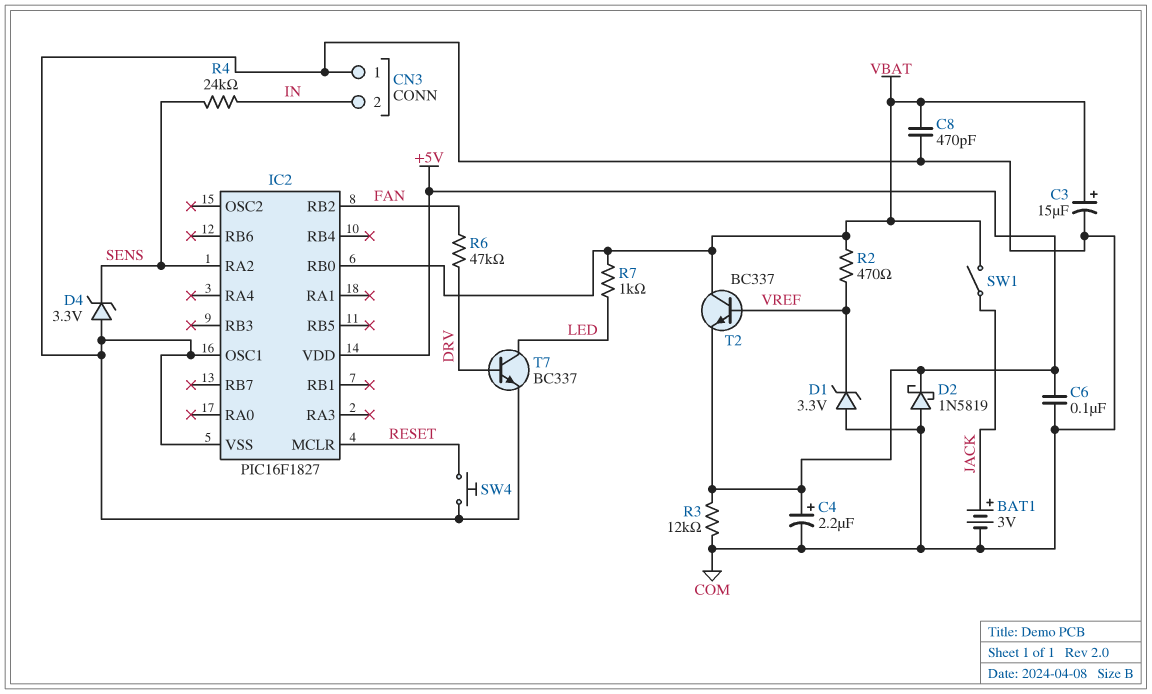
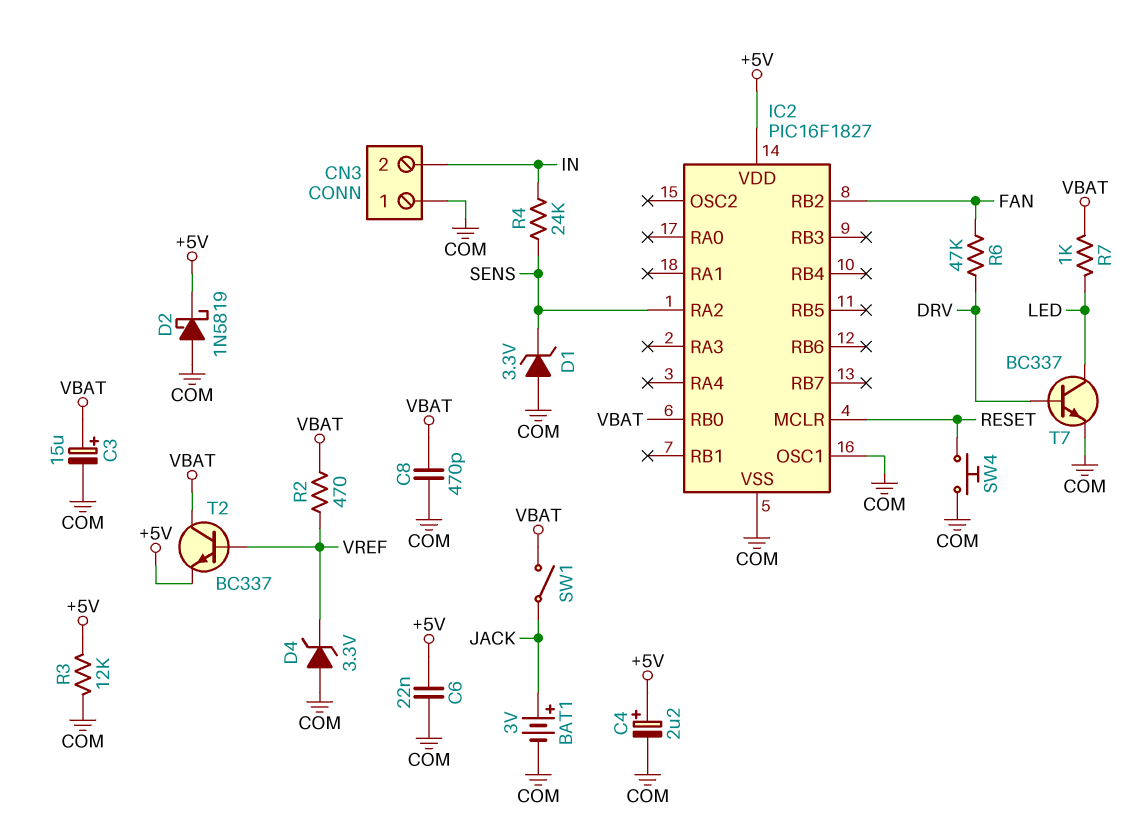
C6: 100nF (+5V, COM) -> 22nF (+5V, COM)
D1: zener 3.3V (A COM, K VREF) -> zener 3.3V (A COM, K SENS)
D4: zener 3.3V (A COM, K SENS) -> zener 3.3V (A COM, K VREF)

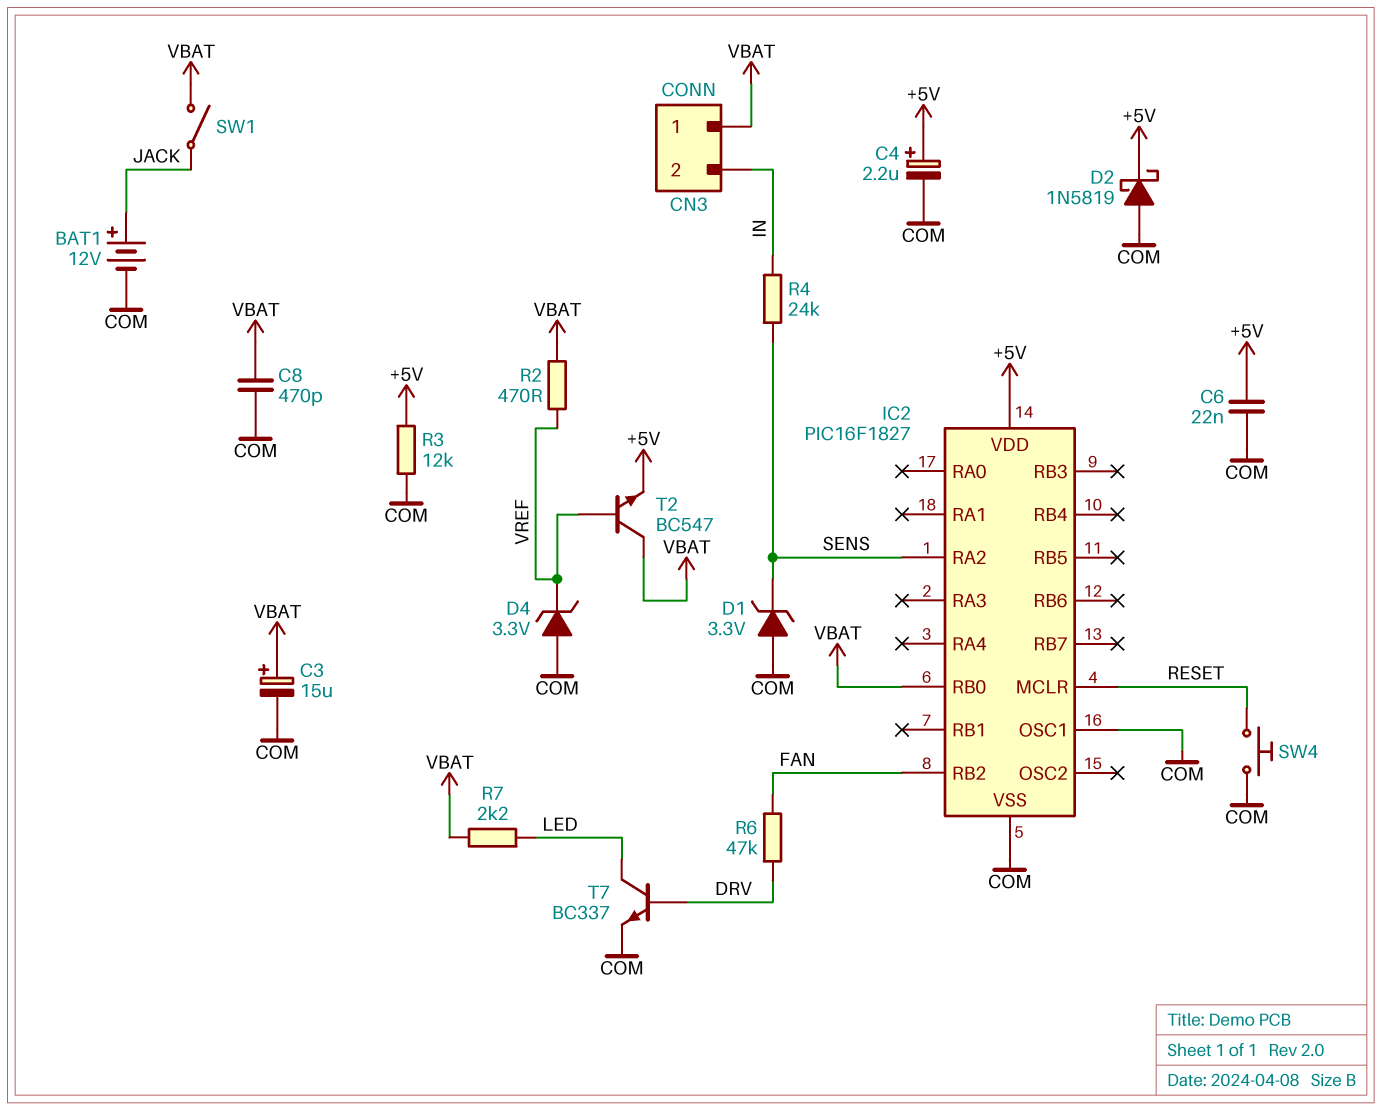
BAT1: 3V (plus JACK, minus COM) -> 12V (plus JACK, minus COM)
CN3 pin 1: COM -> VBAT
R7: 1k (LED, VBAT) -> 2.2k (LED, VBAT)
T2: NPN BC337 (B VREF, C VBAT, E +5V) -> NPN BC547 (B VREF, C VBAT, E +5V)

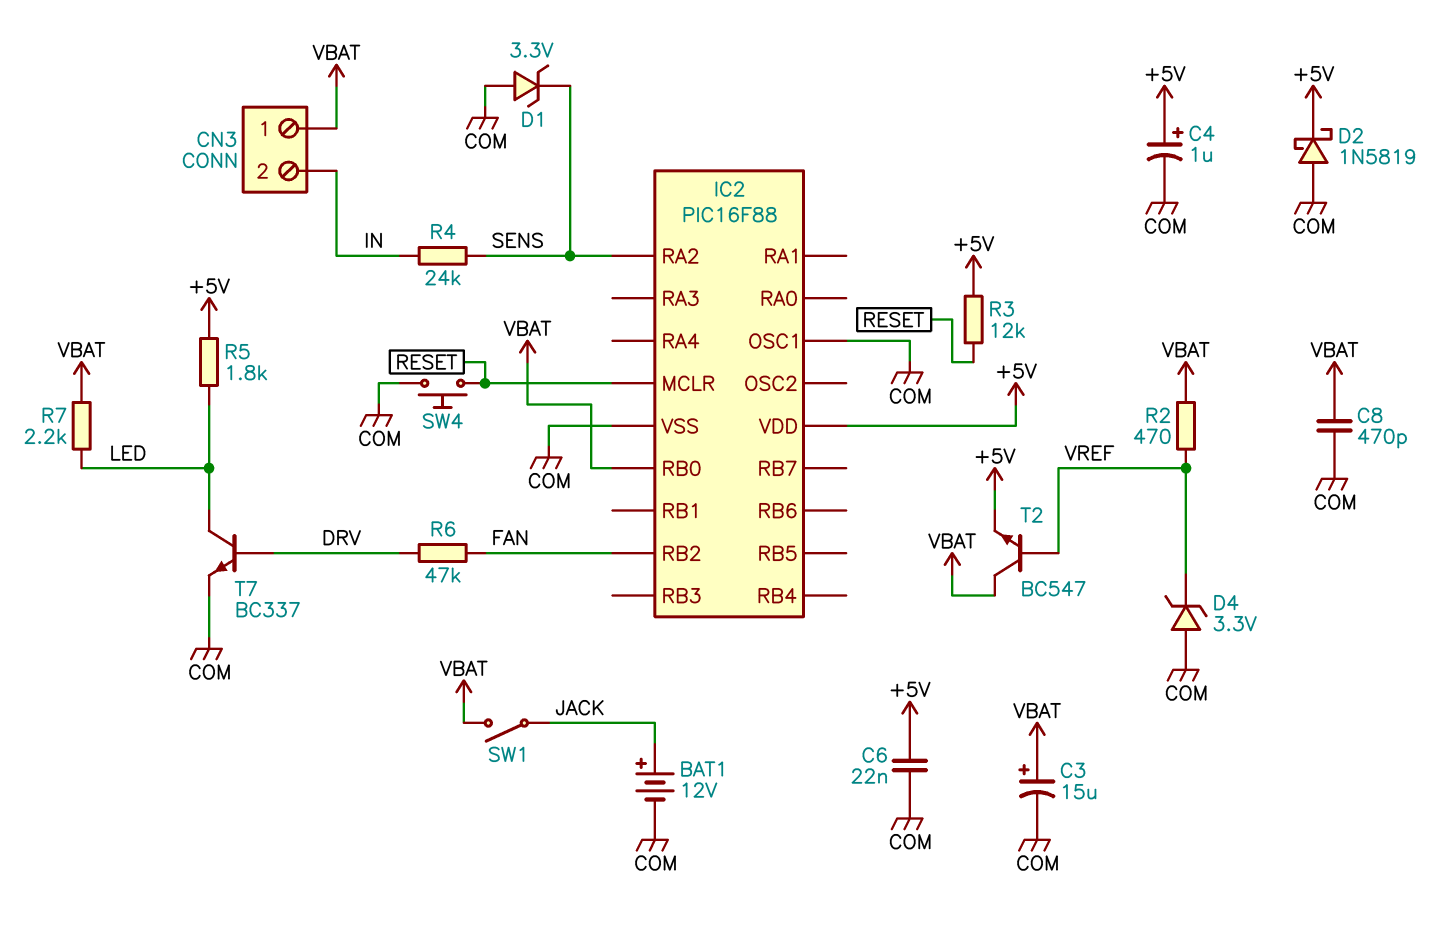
C4: 2.2uF (plus +5V, minus COM) -> 1uF (plus +5V, minus COM)
IC2: PIC16F1827 -> PIC16F88
R3: 12k (+5V, COM) -> 12k (+5V, RESET)
R5: none -> 1.8k (+5V, LED)

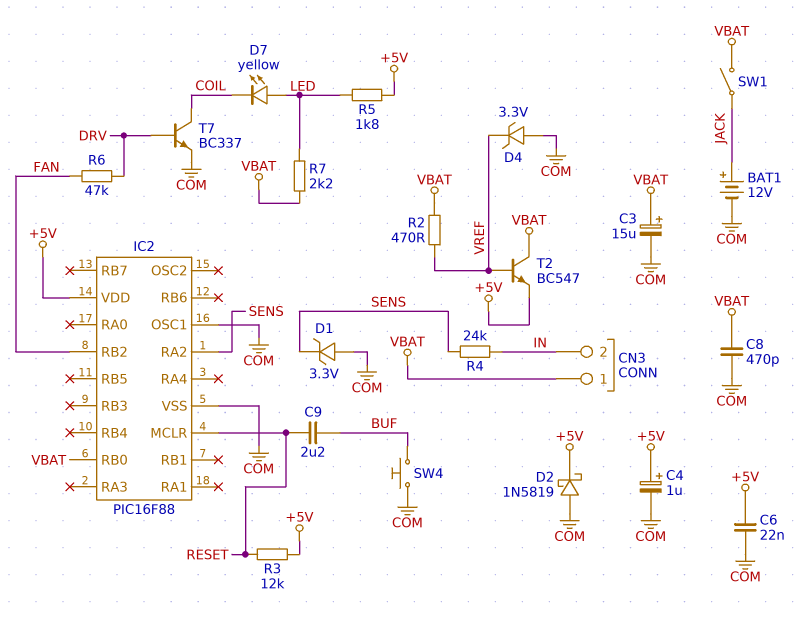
C9: none -> 2.2uF (BUF, RESET)
D7: none -> LED yellow (A LED, K COIL)
SW4: button (COM, RESET) -> button (BUF, COM)
T7: NPN BC337 (B DRV, C LED, E COM) -> NPN BC337 (B DRV, C COIL, E COM)

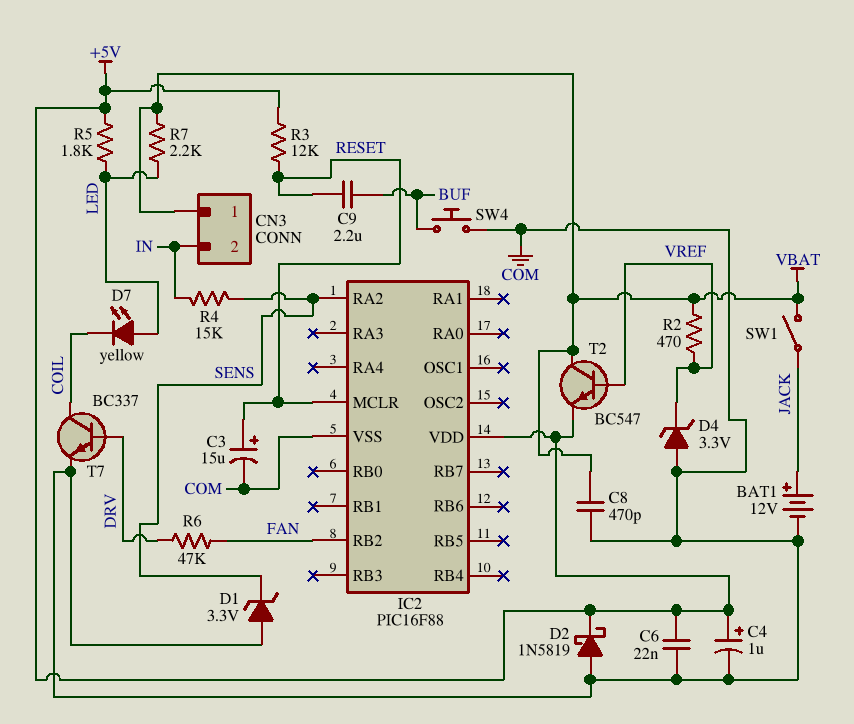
C3: 15uF (plus VBAT, minus COM) -> 15uF (plus RESET, minus COM)
IC2 pin OSC1: COM -> none
IC2 pin RB0: VBAT -> none
R4: 24k (IN, SENS) -> 15k (IN, SENS)

